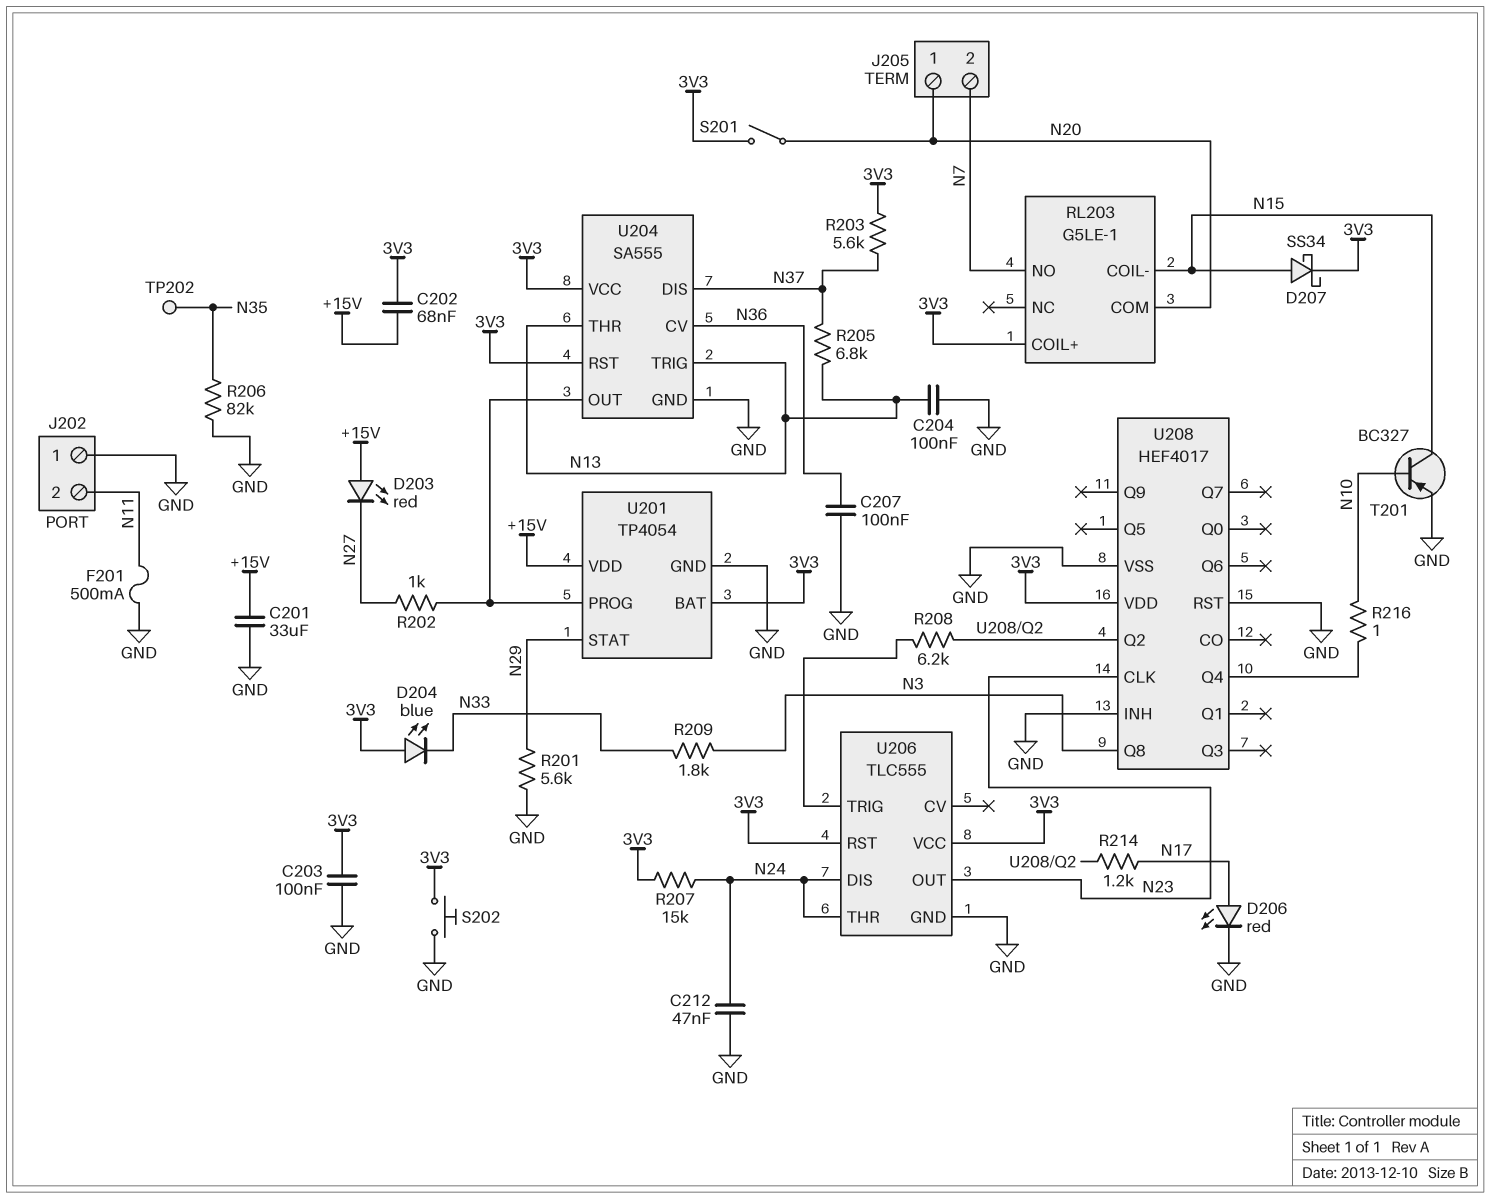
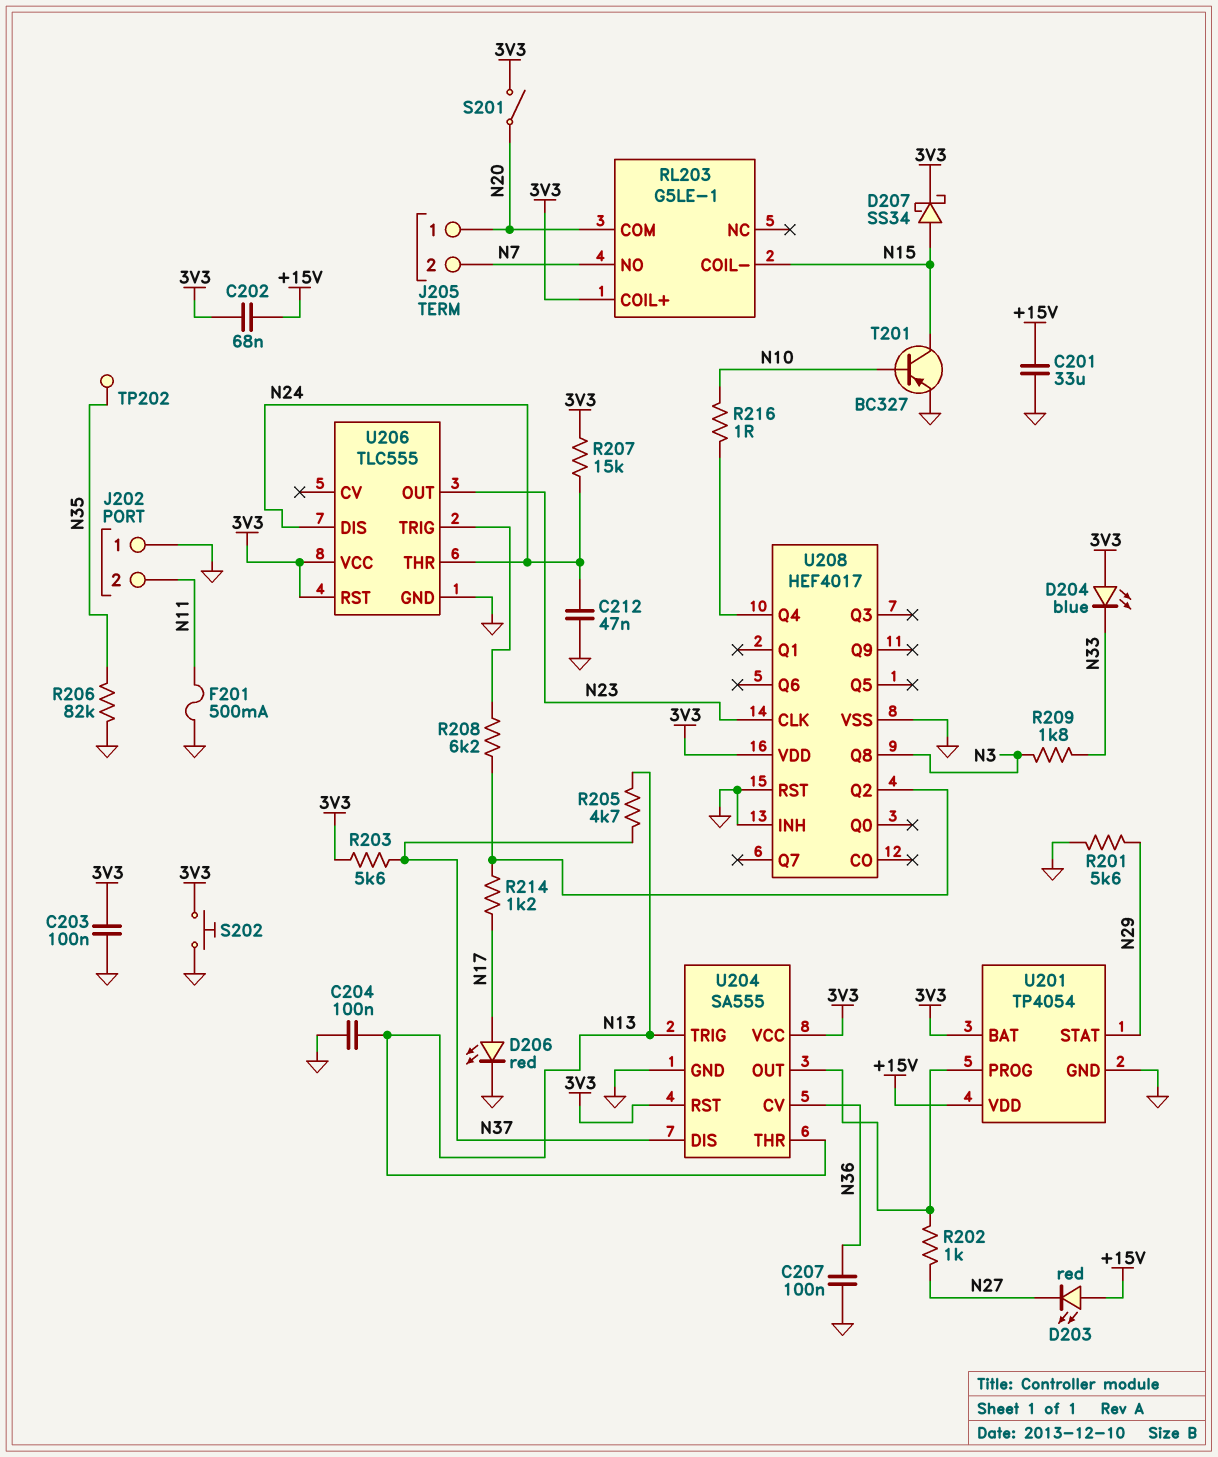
R205: 6.8k (N13, N37) -> 4.7k (N13, N37)

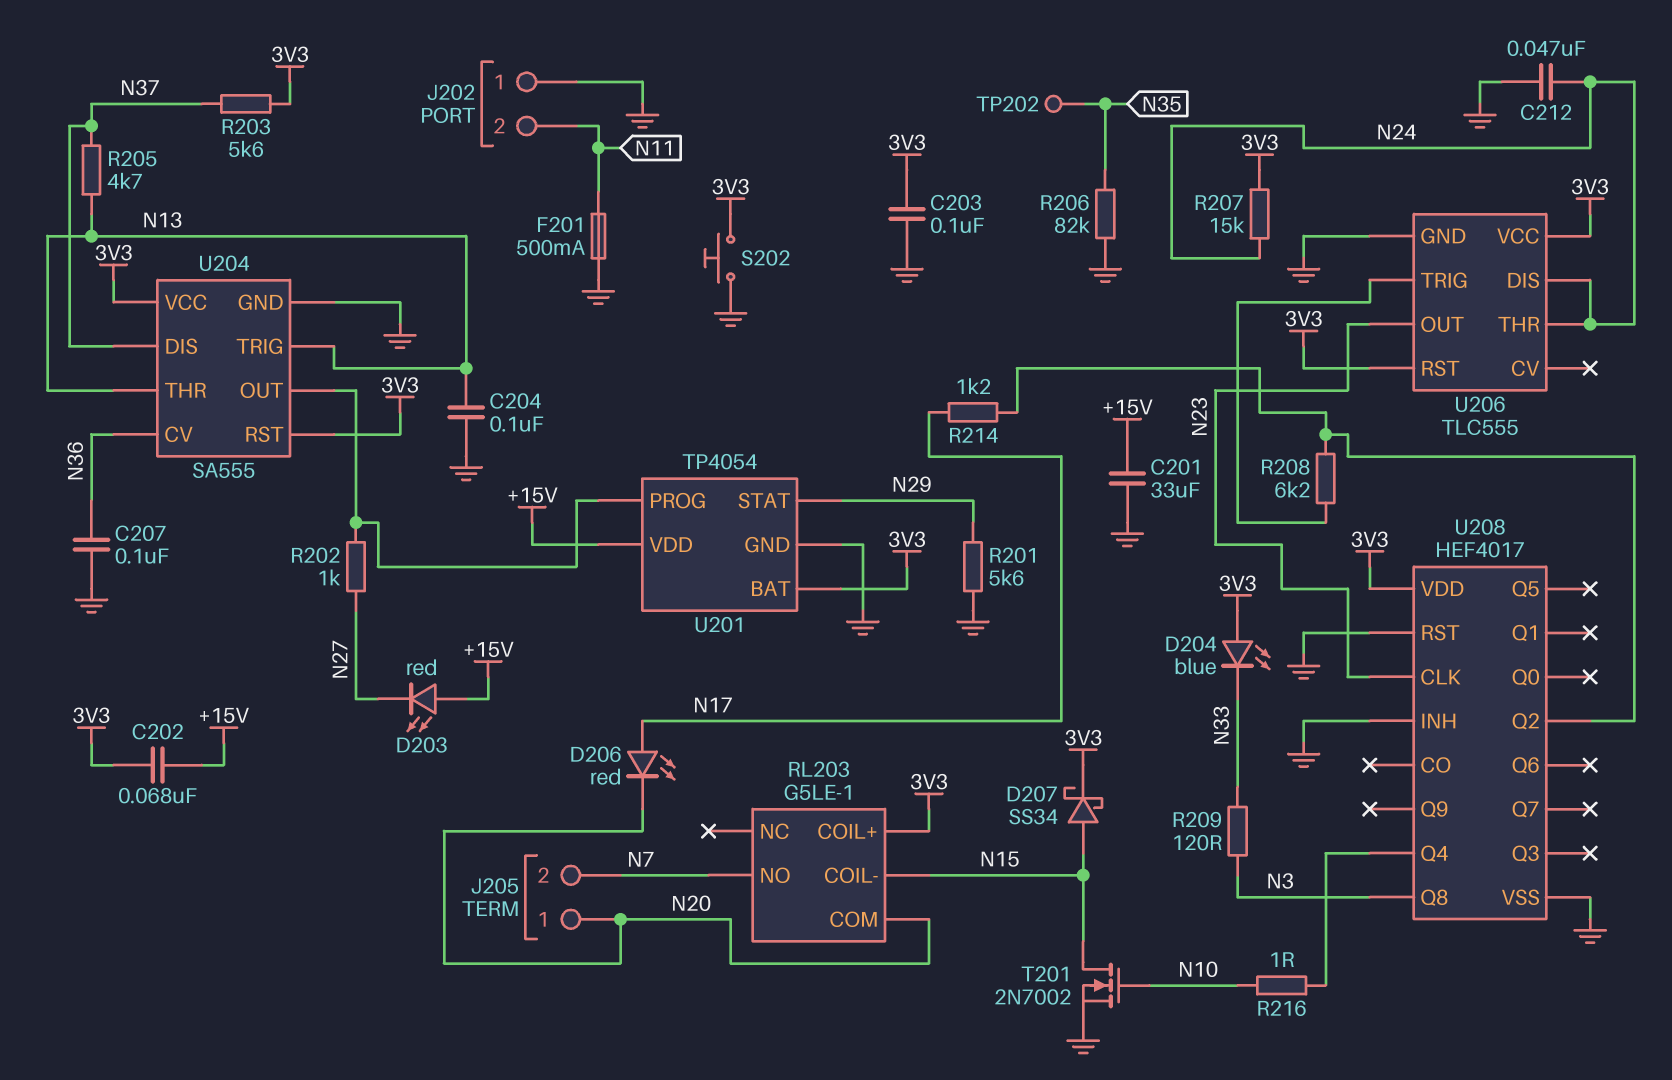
D206: LED red (A N17, K GND) -> LED red (A N17, K N20)
R209: 1.8k (N3, N33) -> 120 (N3, N33)
S201: switch (3V3, N20) -> none
T201: PNP BC327 (B N10, C N15, E GND) -> NMOS 2N7002 (G N10, D N15, S GND)

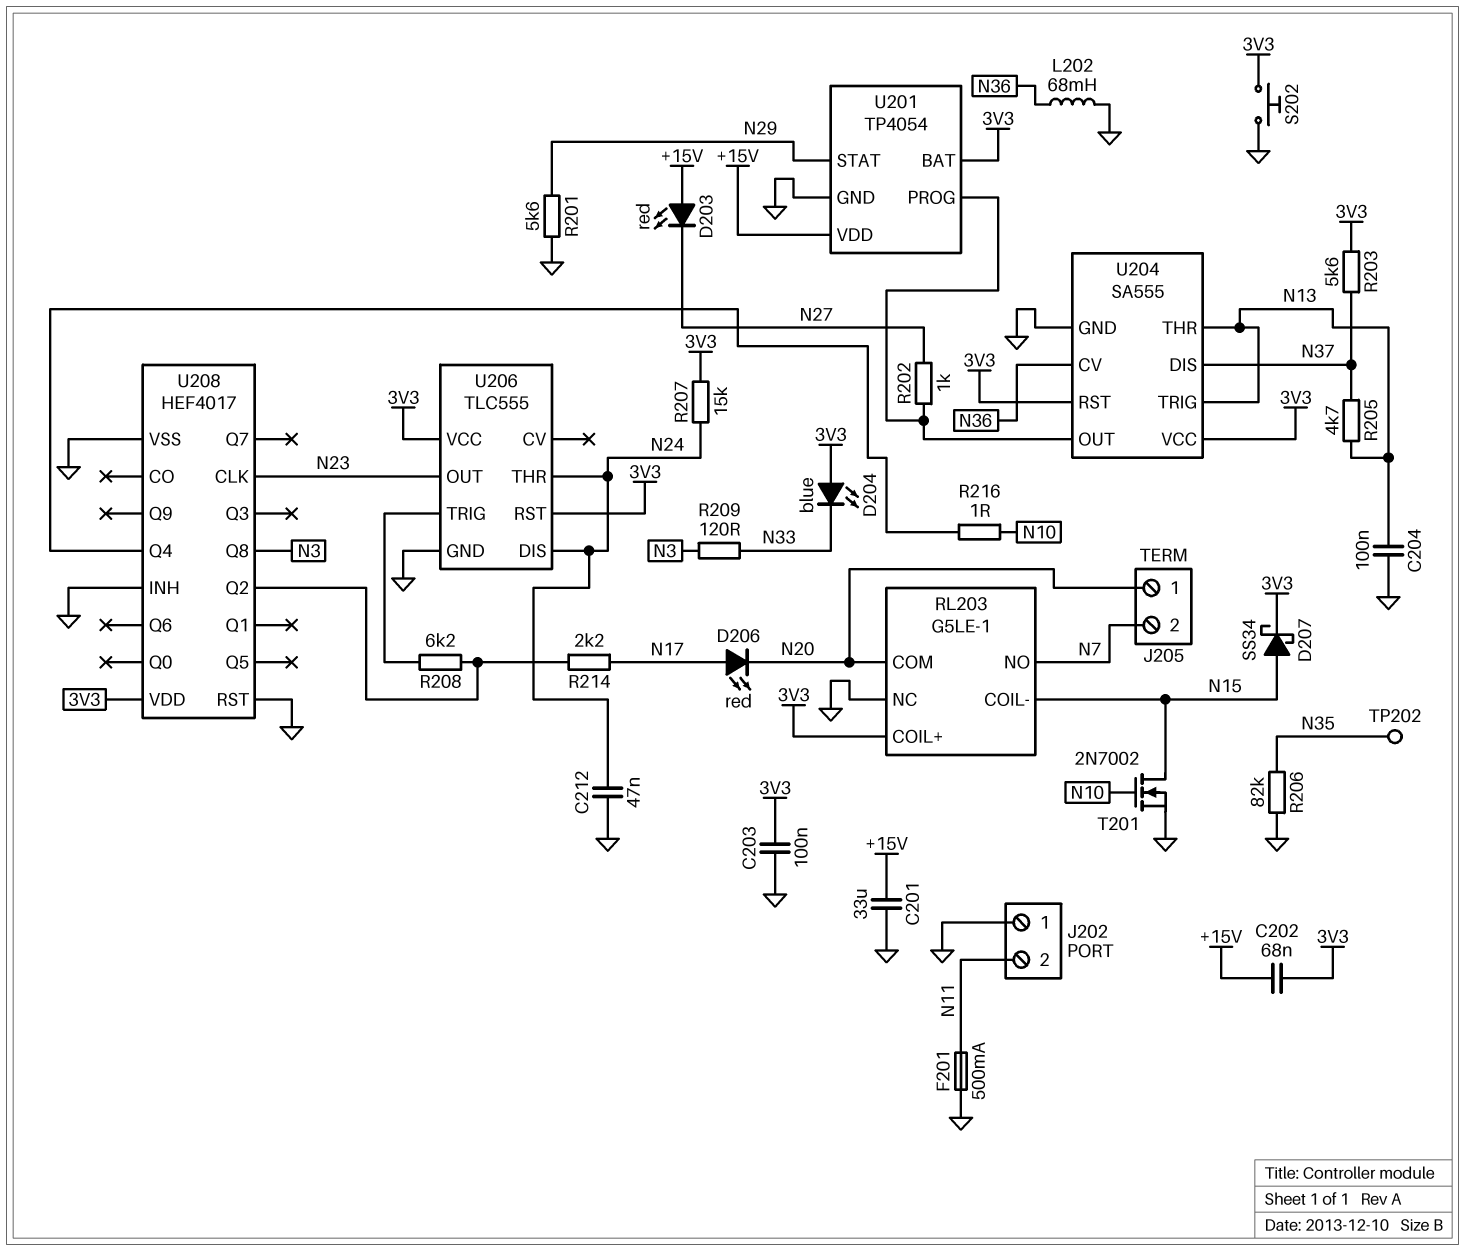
C207: 100nF (GND, N36) -> none
L202: none -> 68mH (GND, N36)
R214: 1.2k (N17, U208/Q2) -> 2.2k (N17, U208/Q2)
RL203 pin NC: none -> GND

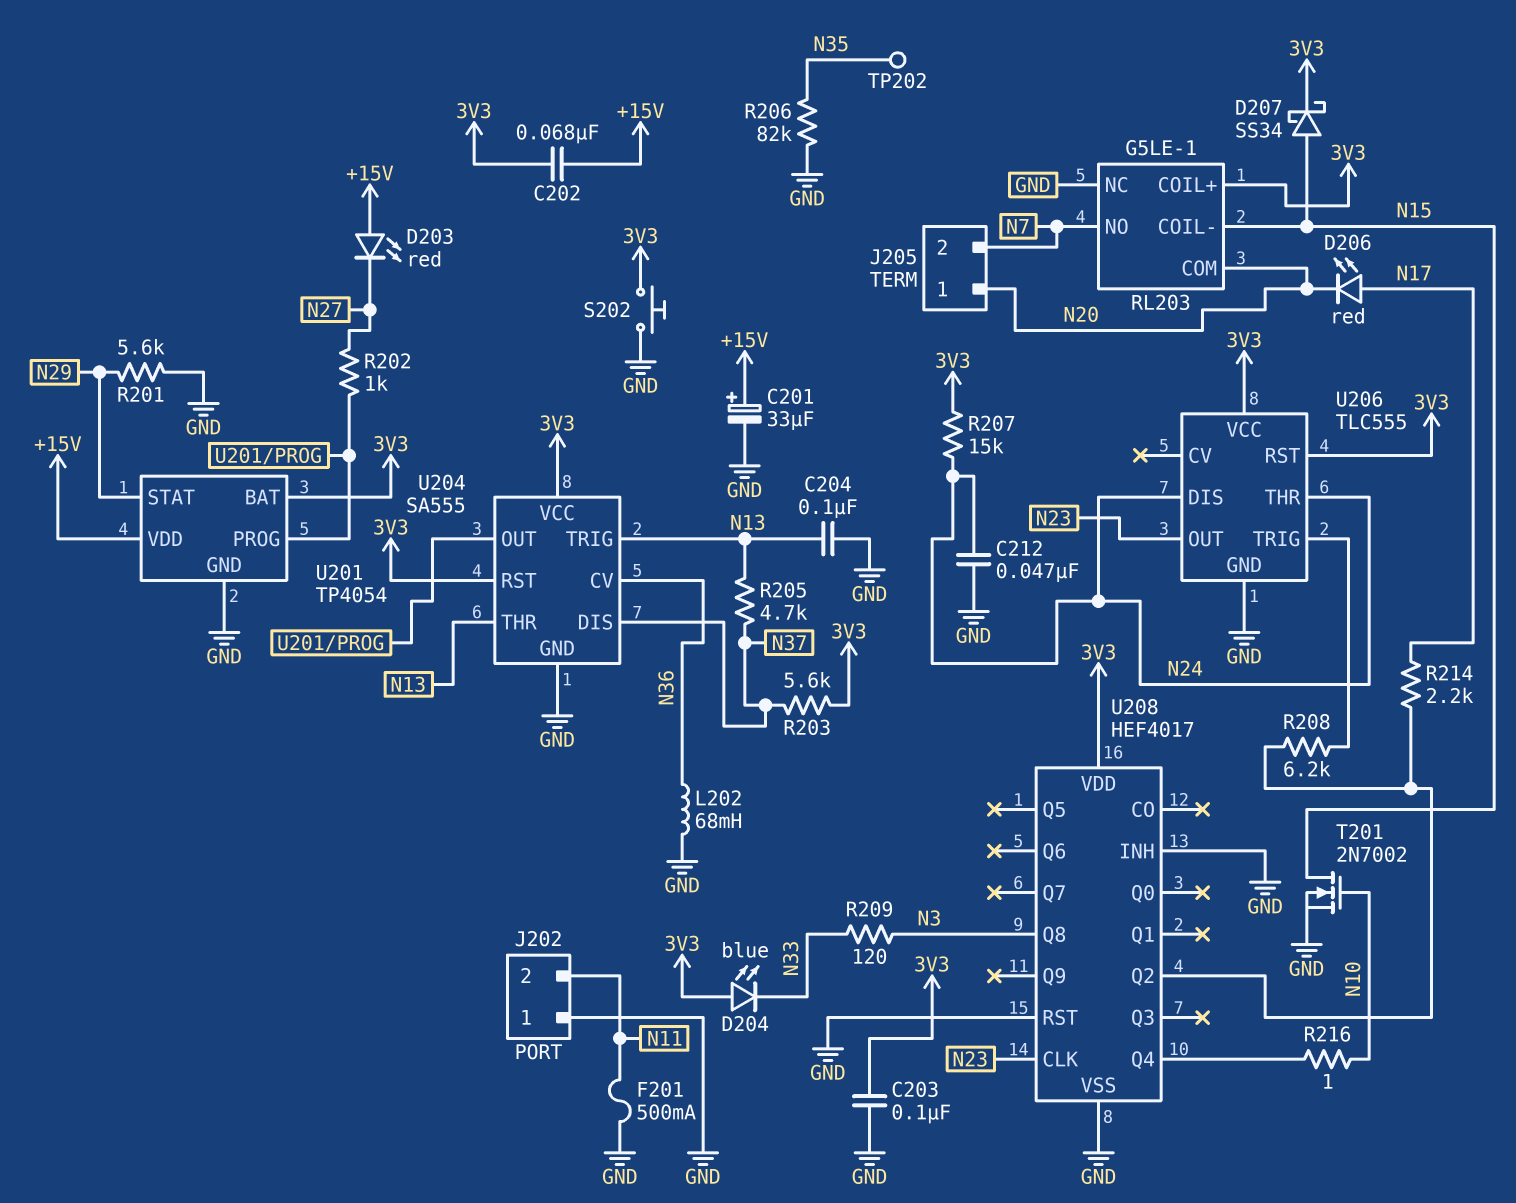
C201: 33uF (+15V, GND) -> 33uF (plus +15V, minus GND)

